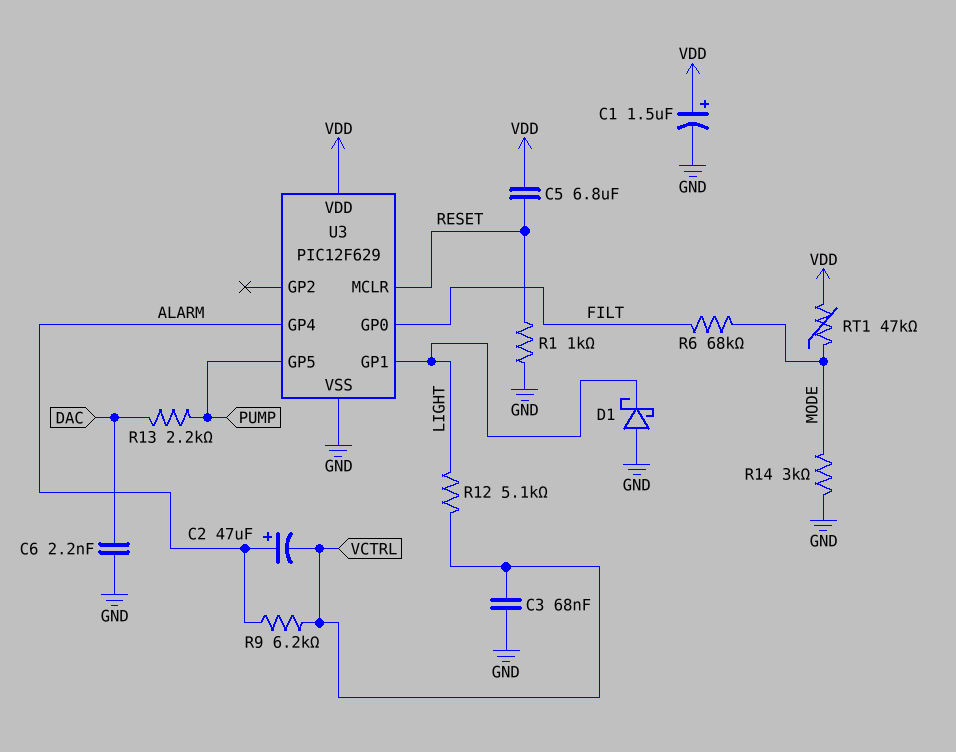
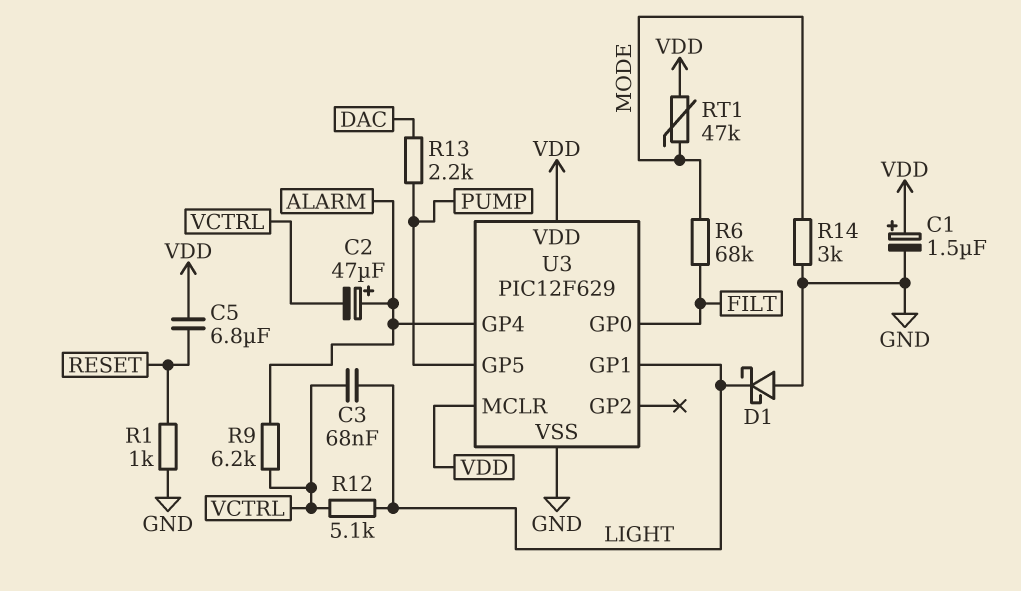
C3: 68nF (GND, VCTRL) -> 68nF (LIGHT, VCTRL)
C6: 2.2nF (DAC, GND) -> none
U3 pin MCLR: RESET -> VDD

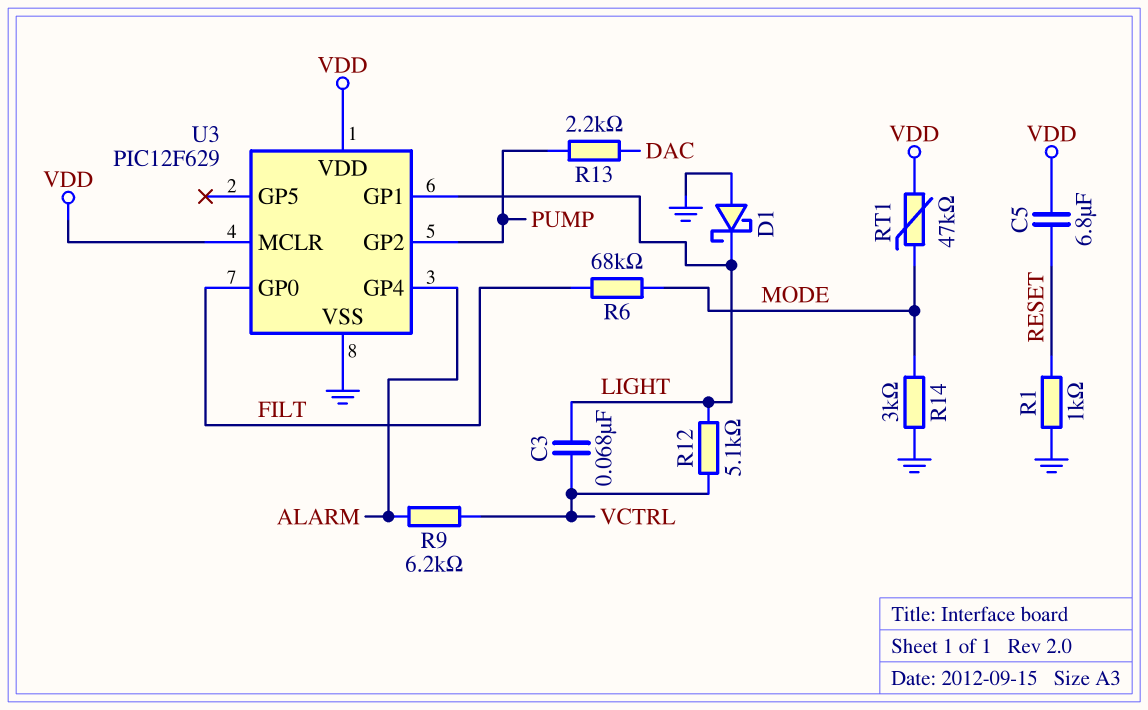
C1: 1.5uF (plus VDD, minus GND) -> none
C2: 47uF (plus ALARM, minus VCTRL) -> none
U3 pin GP2: none -> PUMP
U3 pin GP5: PUMP -> none

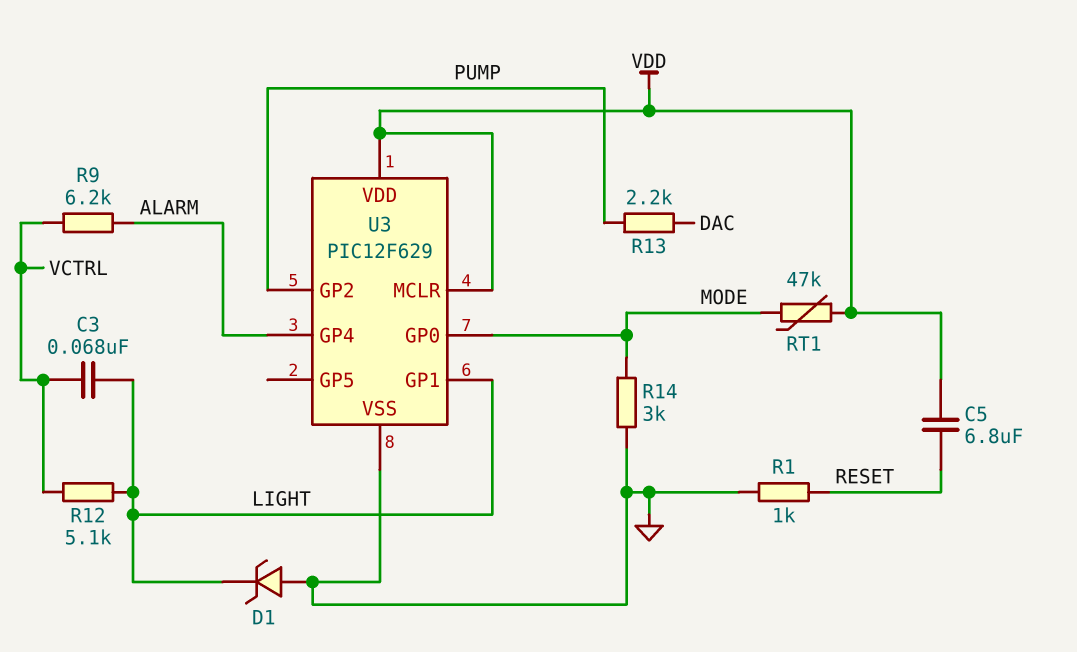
D1: schottky (A GND, K LIGHT) -> zener (A GND, K LIGHT)
R6: 68k (FILT, MODE) -> none
U3 pin GP0: FILT -> MODE

